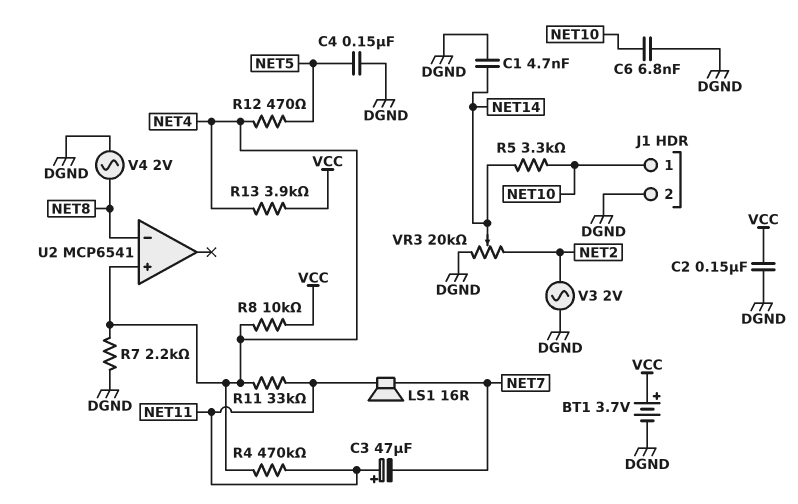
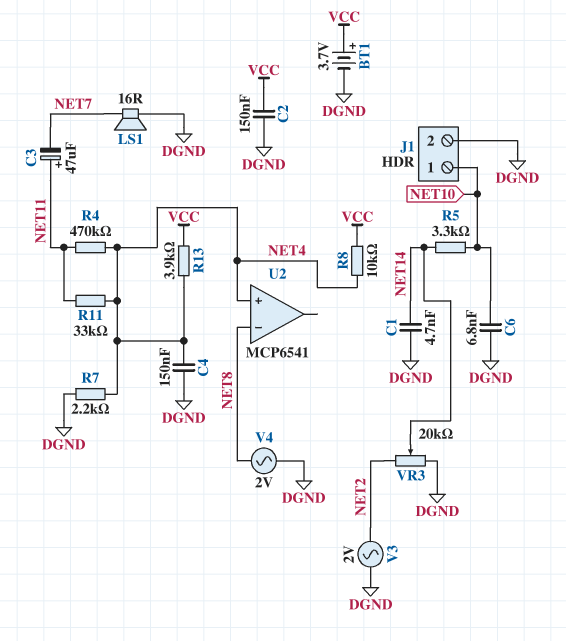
C4: 150nF (DGND, NET5) -> 150nF (DGND, NET4)
LS1: speaker 16R (NET7, NET11) -> speaker 16R (DGND, NET7)
R12: 470 (NET4, NET5) -> none

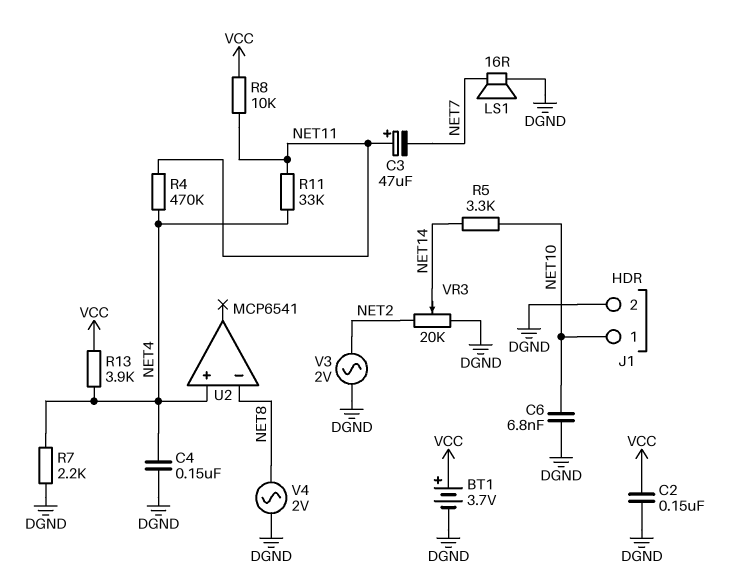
C1: 4.7nF (DGND, NET14) -> none
R8: 10k (NET4, VCC) -> 10k (NET11, VCC)

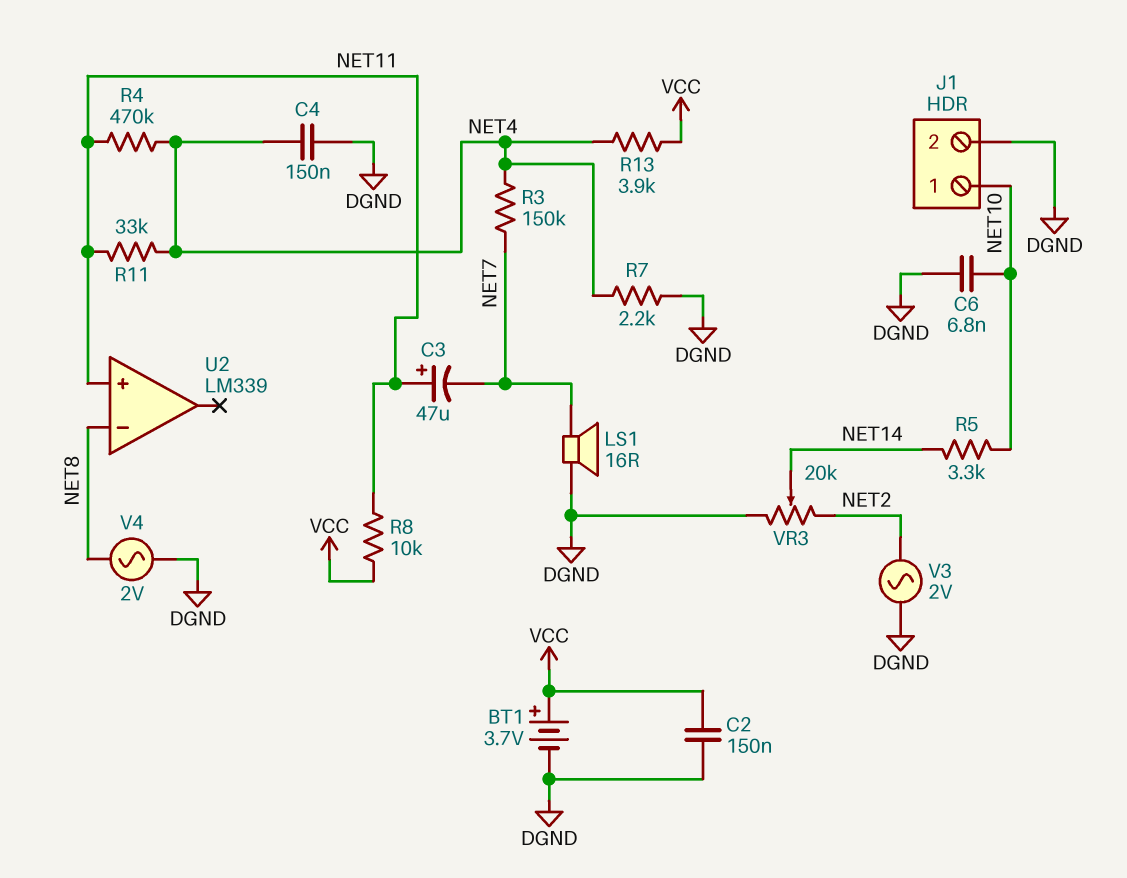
R3: none -> 150k (NET4, NET7)
U2: MCP6541 -> LM339
U2 pin in+: NET4 -> NET11

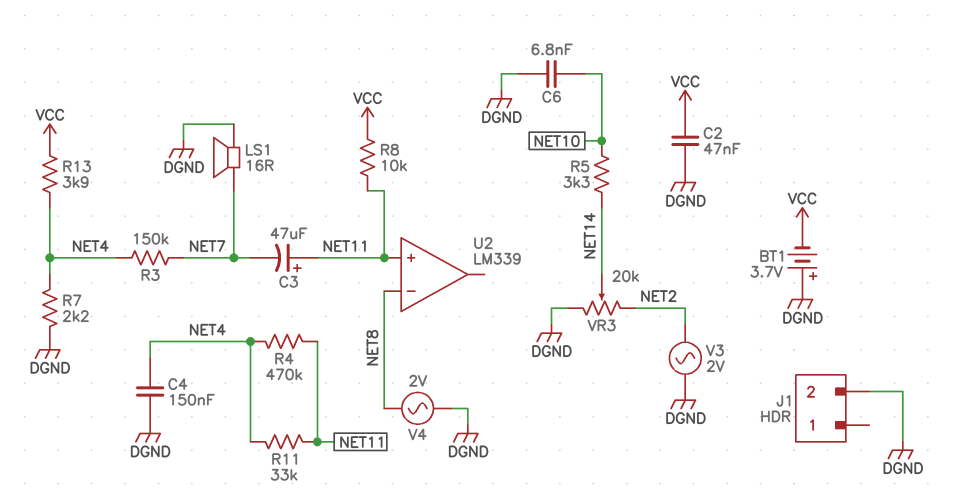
BT1: 3.7V (plus VCC, minus DGND) -> 3.7V (plus DGND, minus VCC)
C2: 150nF (DGND, VCC) -> 47nF (DGND, VCC)
J1 pin 1: NET10 -> none

